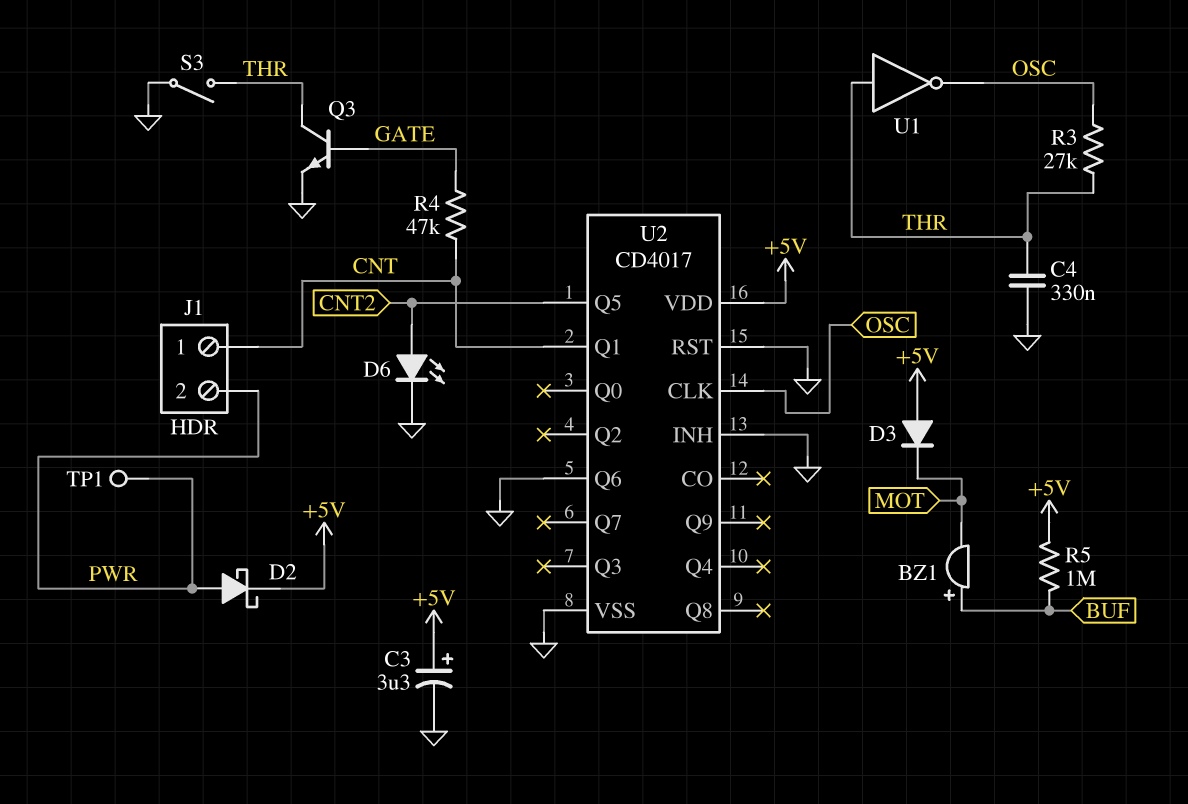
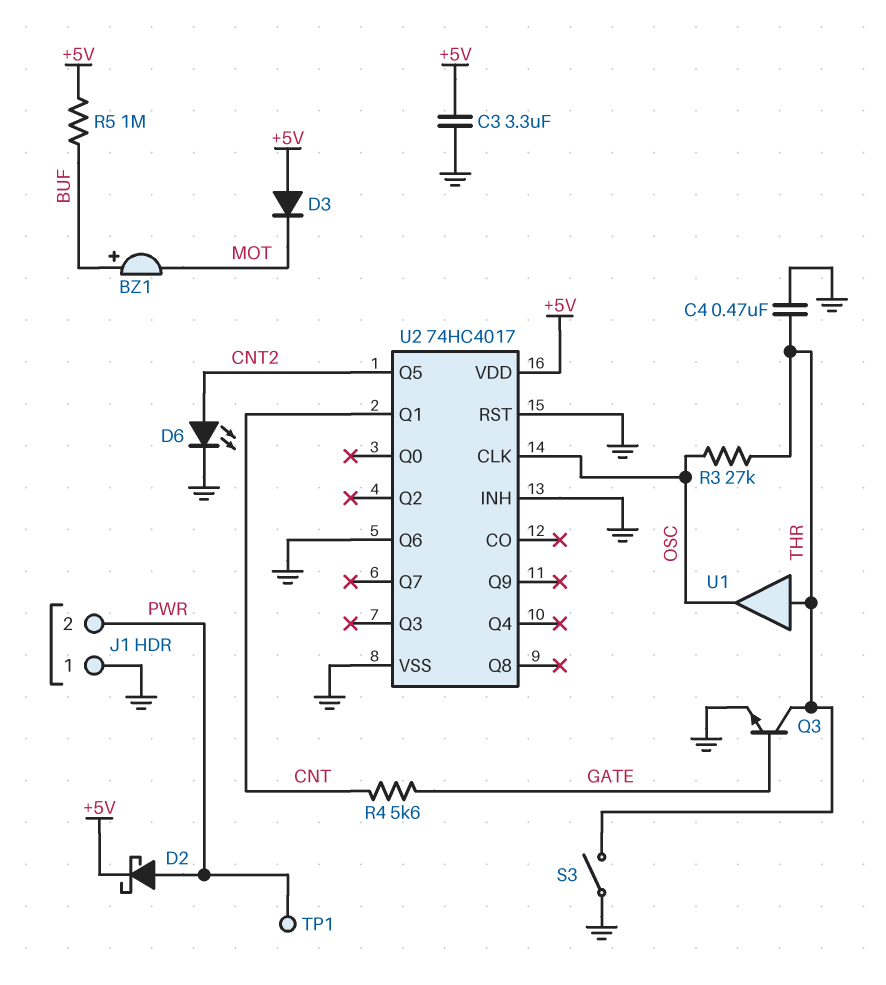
C3: 3.3uF (plus +5V, minus GND) -> 3.3uF (+5V, GND)
C4: 330nF (GND, THR) -> 470nF (GND, THR)
J1 pin 1: CNT -> GND
R4: 47k (CNT, GATE) -> 5.6k (CNT, GATE)
U1: NOT (in THR, out OSC) -> buffer (in THR, out OSC)
U2: CD4017 -> 74HC4017

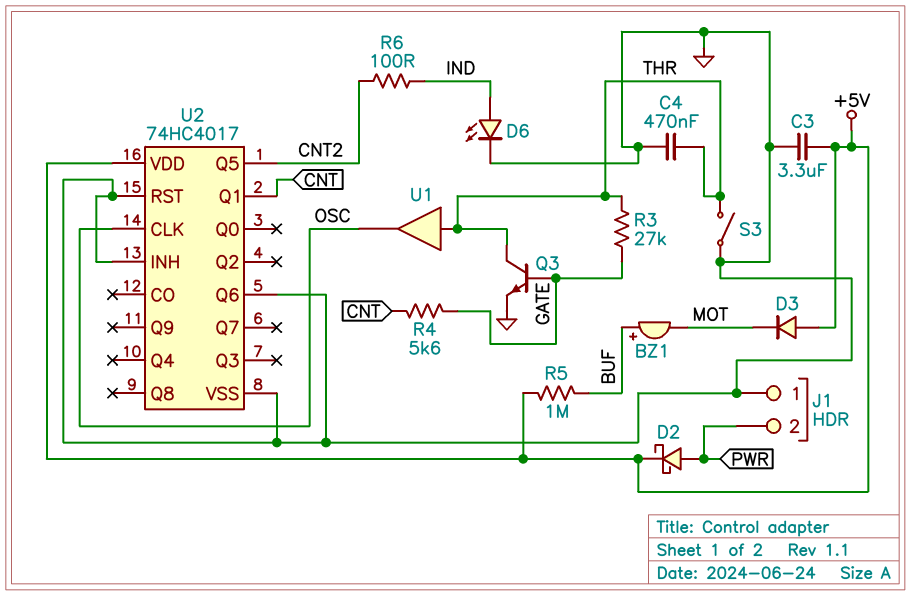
D6: LED (A CNT2, K GND) -> LED (A IND, K GND)
R3: 27k (OSC, THR) -> 27k (GATE, THR)
R6: none -> 100 (CNT2, IND)
TP1: test point (PWR) -> none

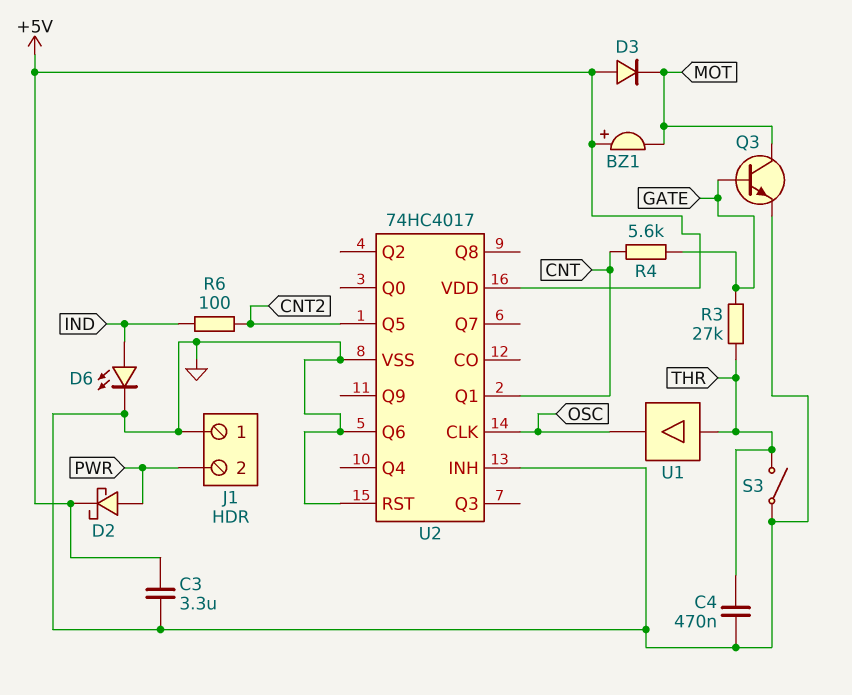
BZ1: buzzer (plus BUF, minus MOT) -> buzzer (plus +5V, minus MOT)
Q3: NPN (B GATE, C THR, E GND) -> NPN (B GATE, C MOT, E GND)
R5: 1M (+5V, BUF) -> none

